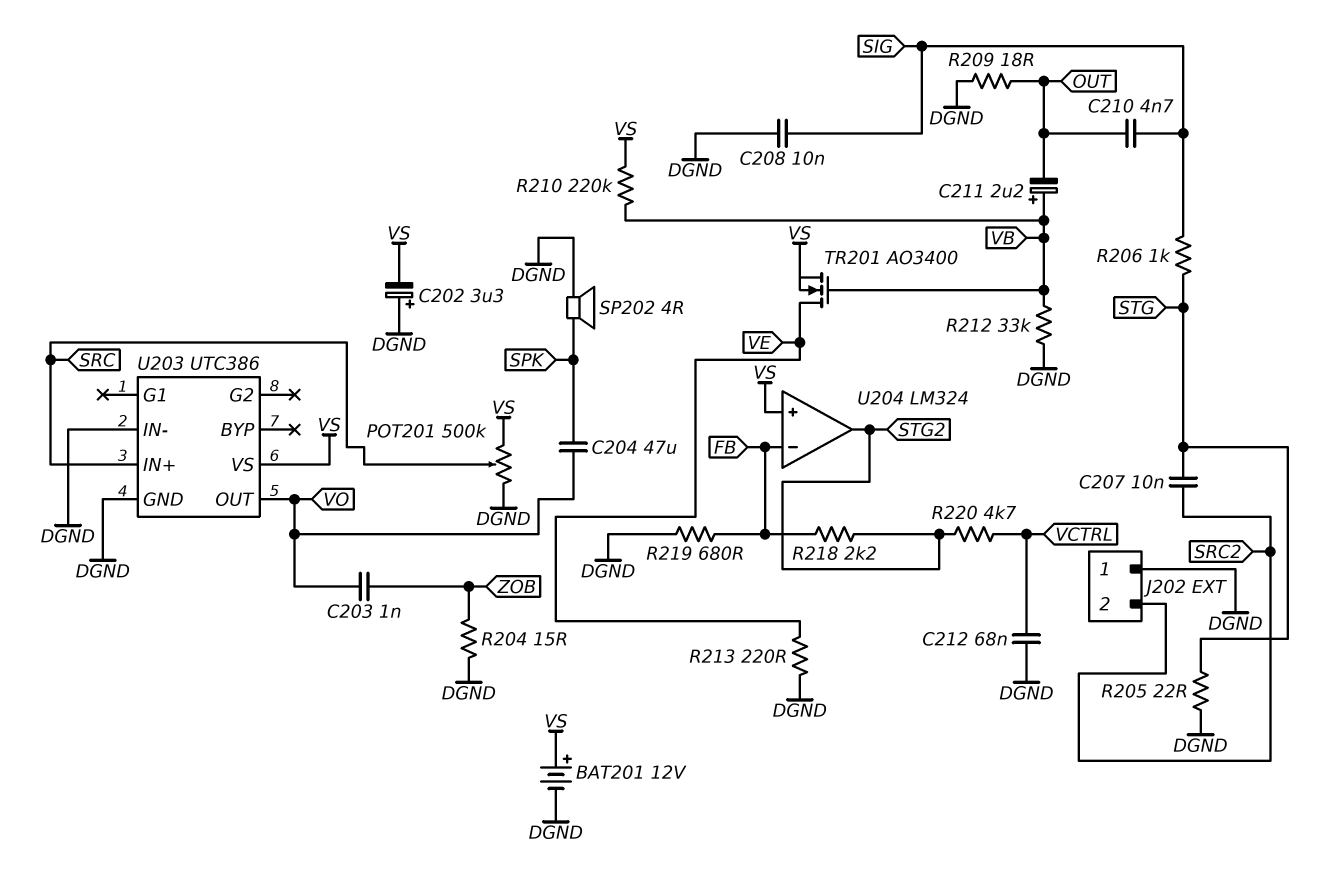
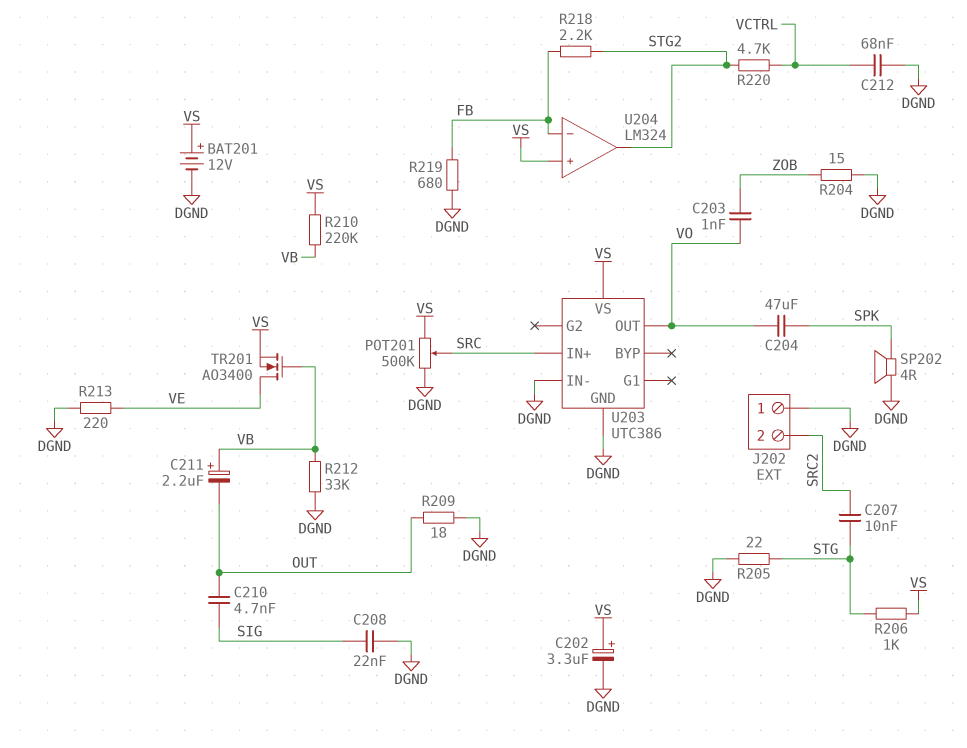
C202: 3.3uF (plus DGND, minus VS) -> 3.3uF (plus VS, minus DGND)
C208: 10nF (DGND, SIG) -> 22nF (DGND, SIG)
R206: 1k (SIG, STG) -> 1k (STG, VS)

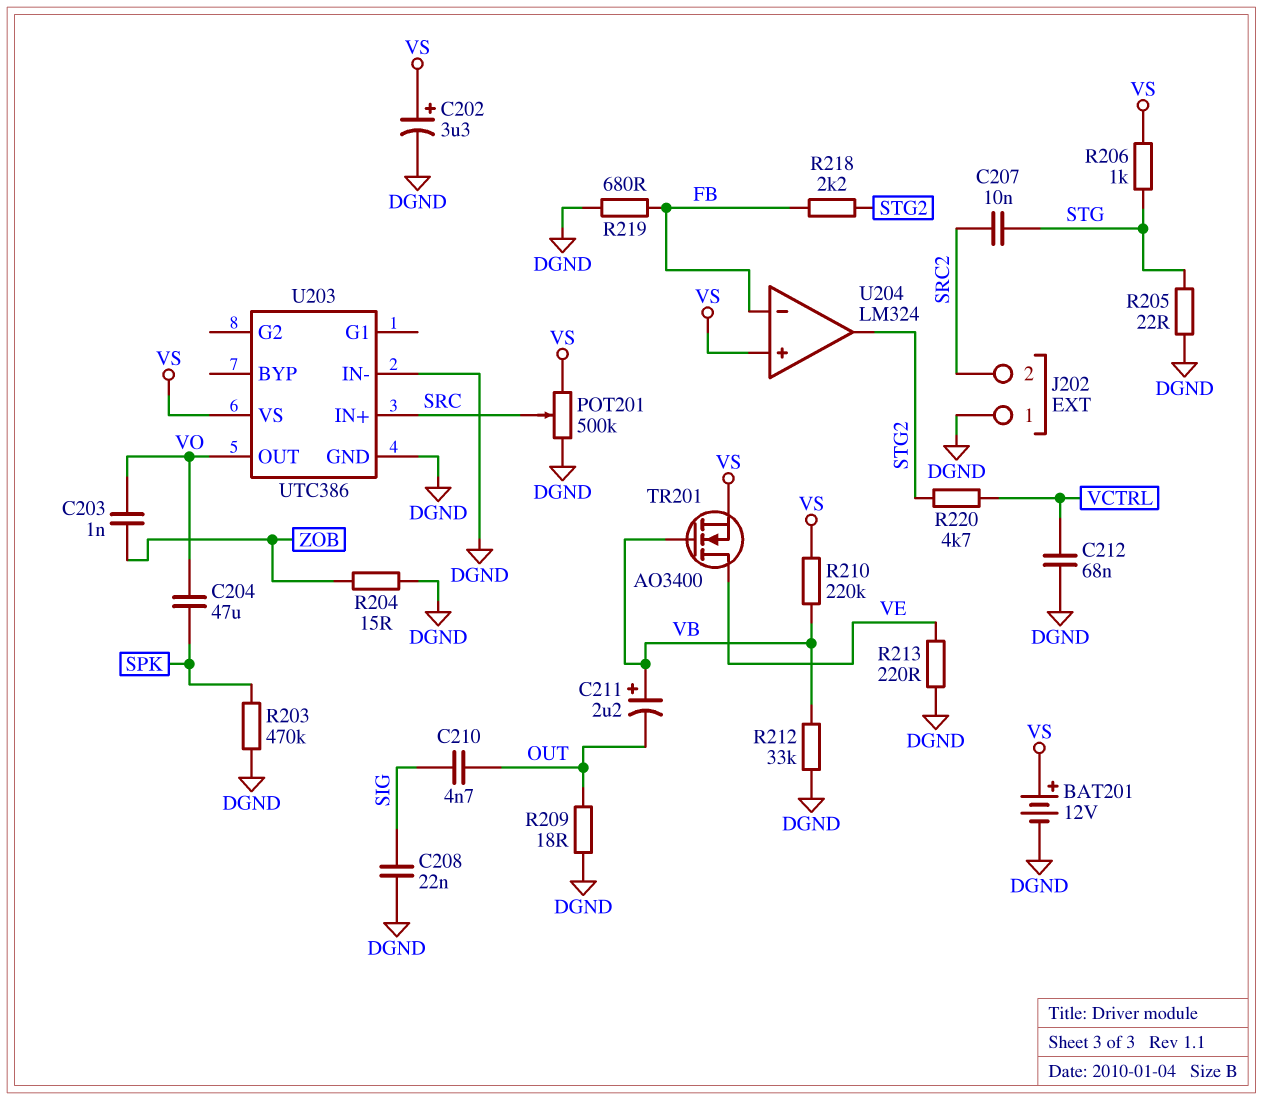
R203: none -> 470k (DGND, SPK)
SP202: speaker 4R (DGND, SPK) -> none

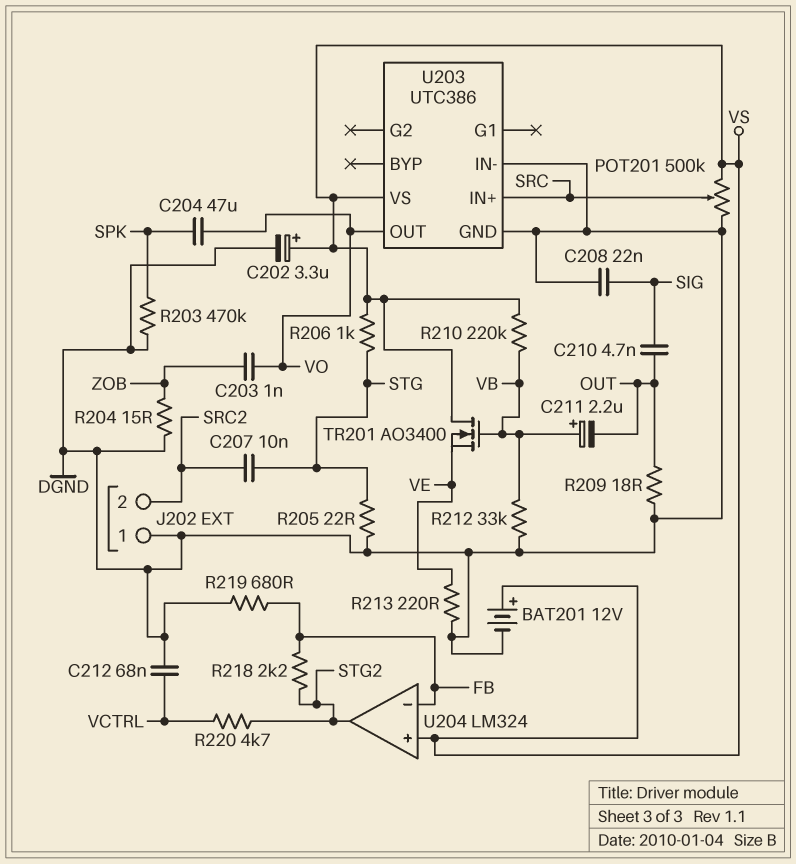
TR201: NMOS AO3400 (G VB, D VE, S VS) -> NMOS AO3400 (G VB, D VS, S VE)

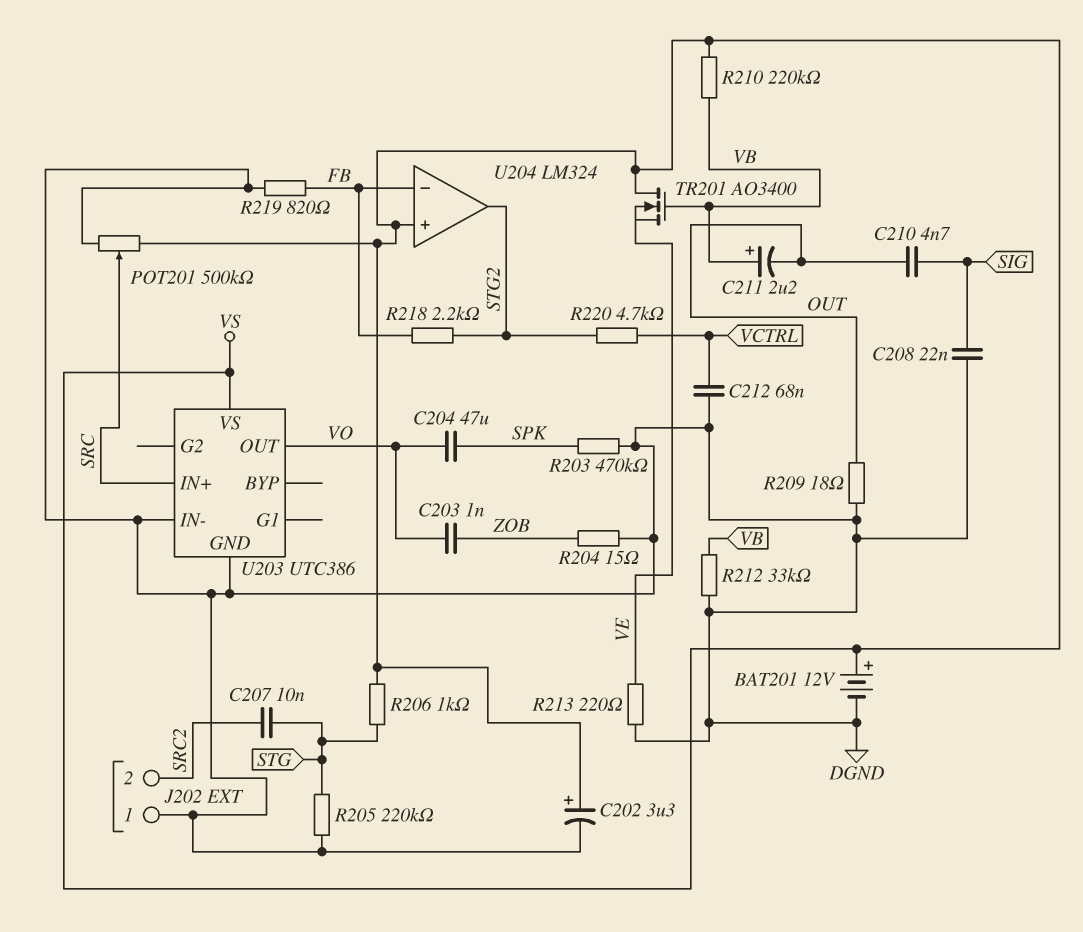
R205: 22 (DGND, STG) -> 220k (DGND, STG)
R219: 680 (DGND, FB) -> 820 (DGND, FB)

